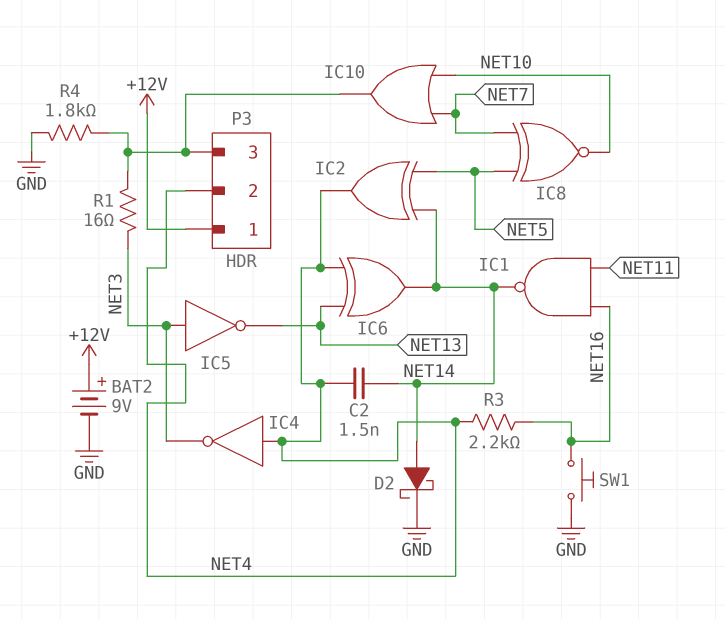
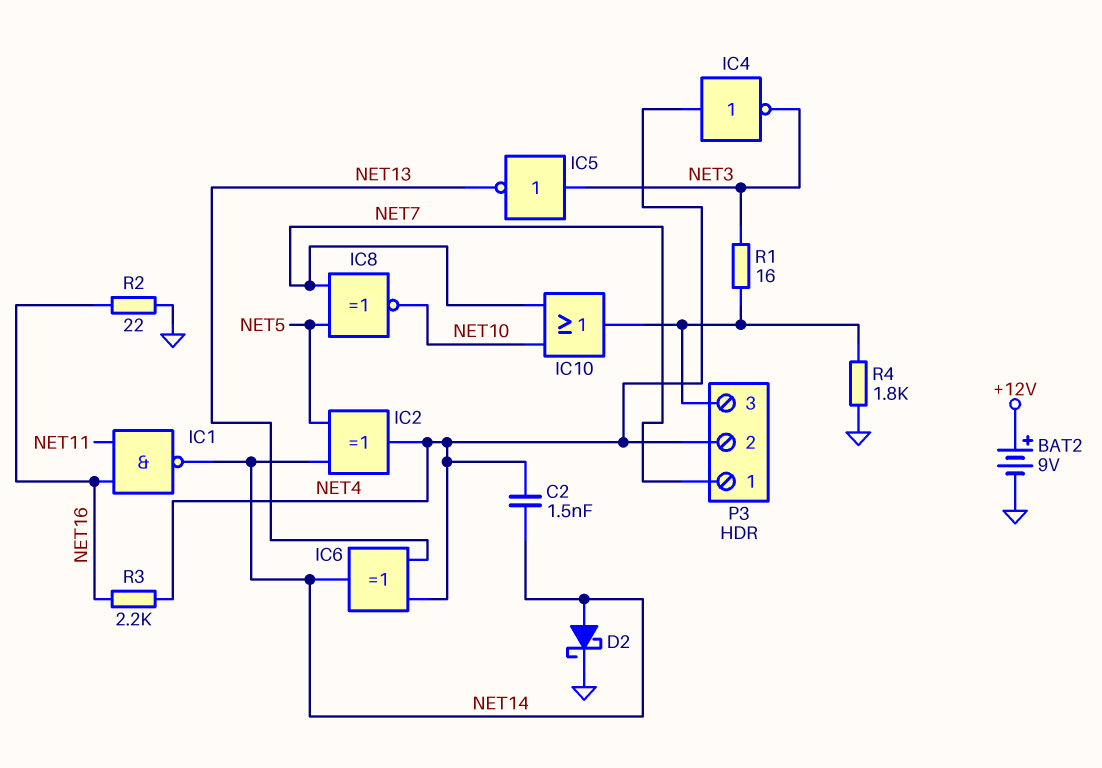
P3 pin 1: +12V -> NET7
R2: none -> 22 (GND, NET16)
SW1: button (GND, NET16) -> none

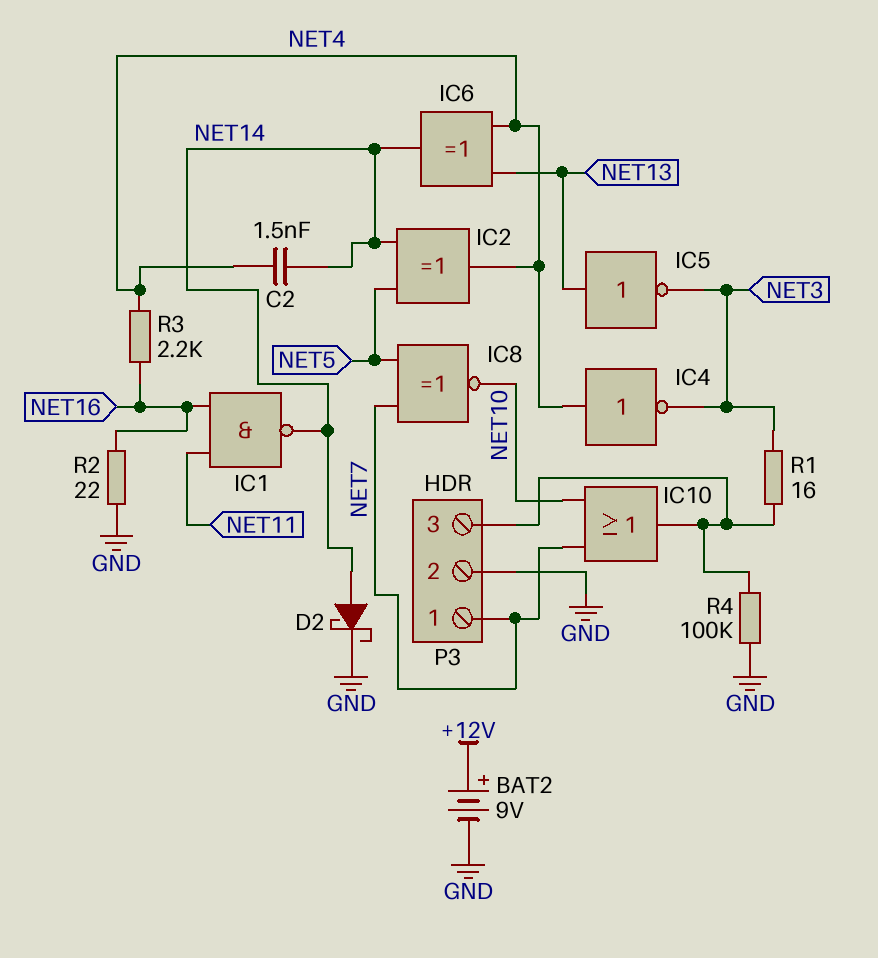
IC5: NOT (in NET3, out NET13) -> NOT (in NET13, out NET3)
P3 pin 2: NET4 -> GND
R4: 1.8k (GND, P3/3) -> 100k (GND, P3/3)

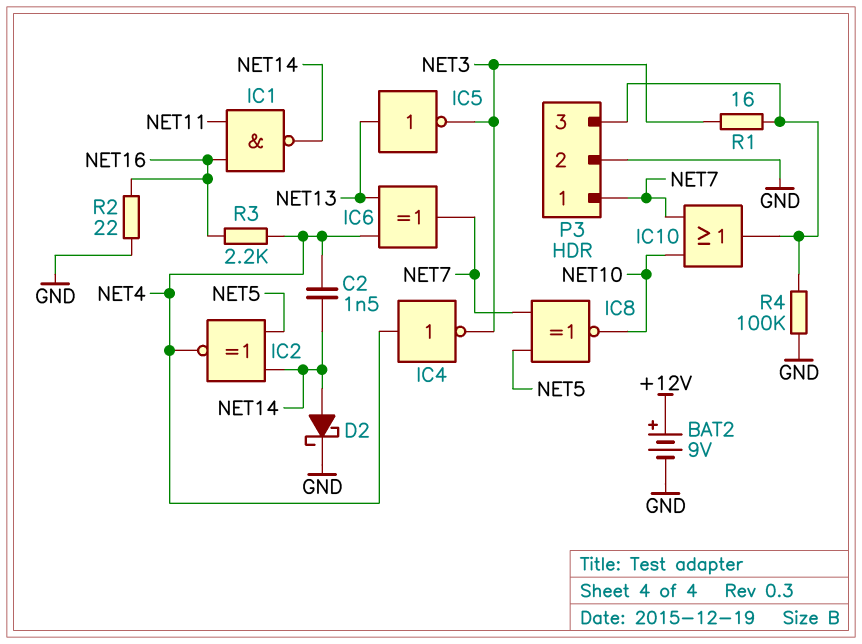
IC2: XOR (in NET5, in NET14, out NET4) -> XNOR (in NET5, in NET14, out NET4)
IC6: XOR (in NET4, in NET13, out NET14) -> XOR (in NET4, in NET13, out NET7)

